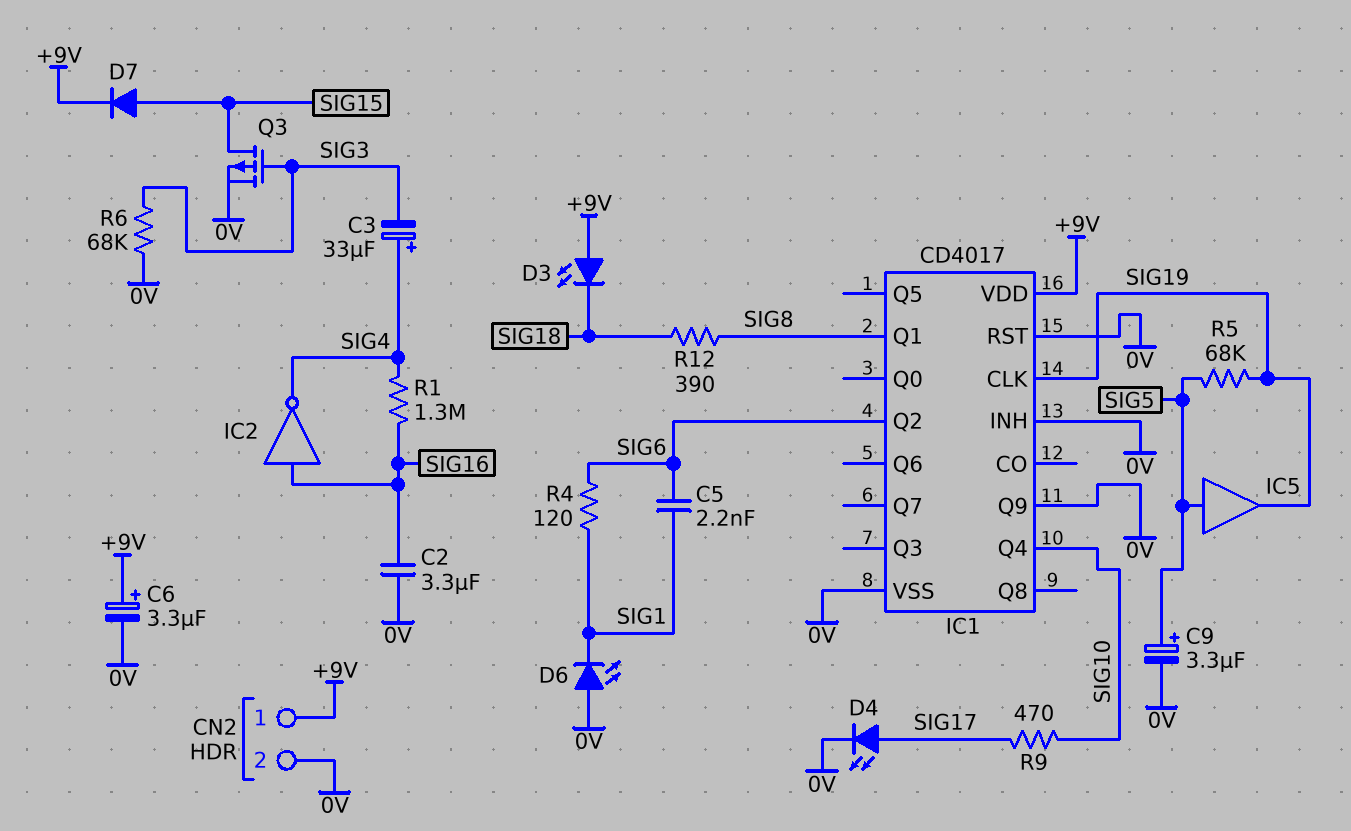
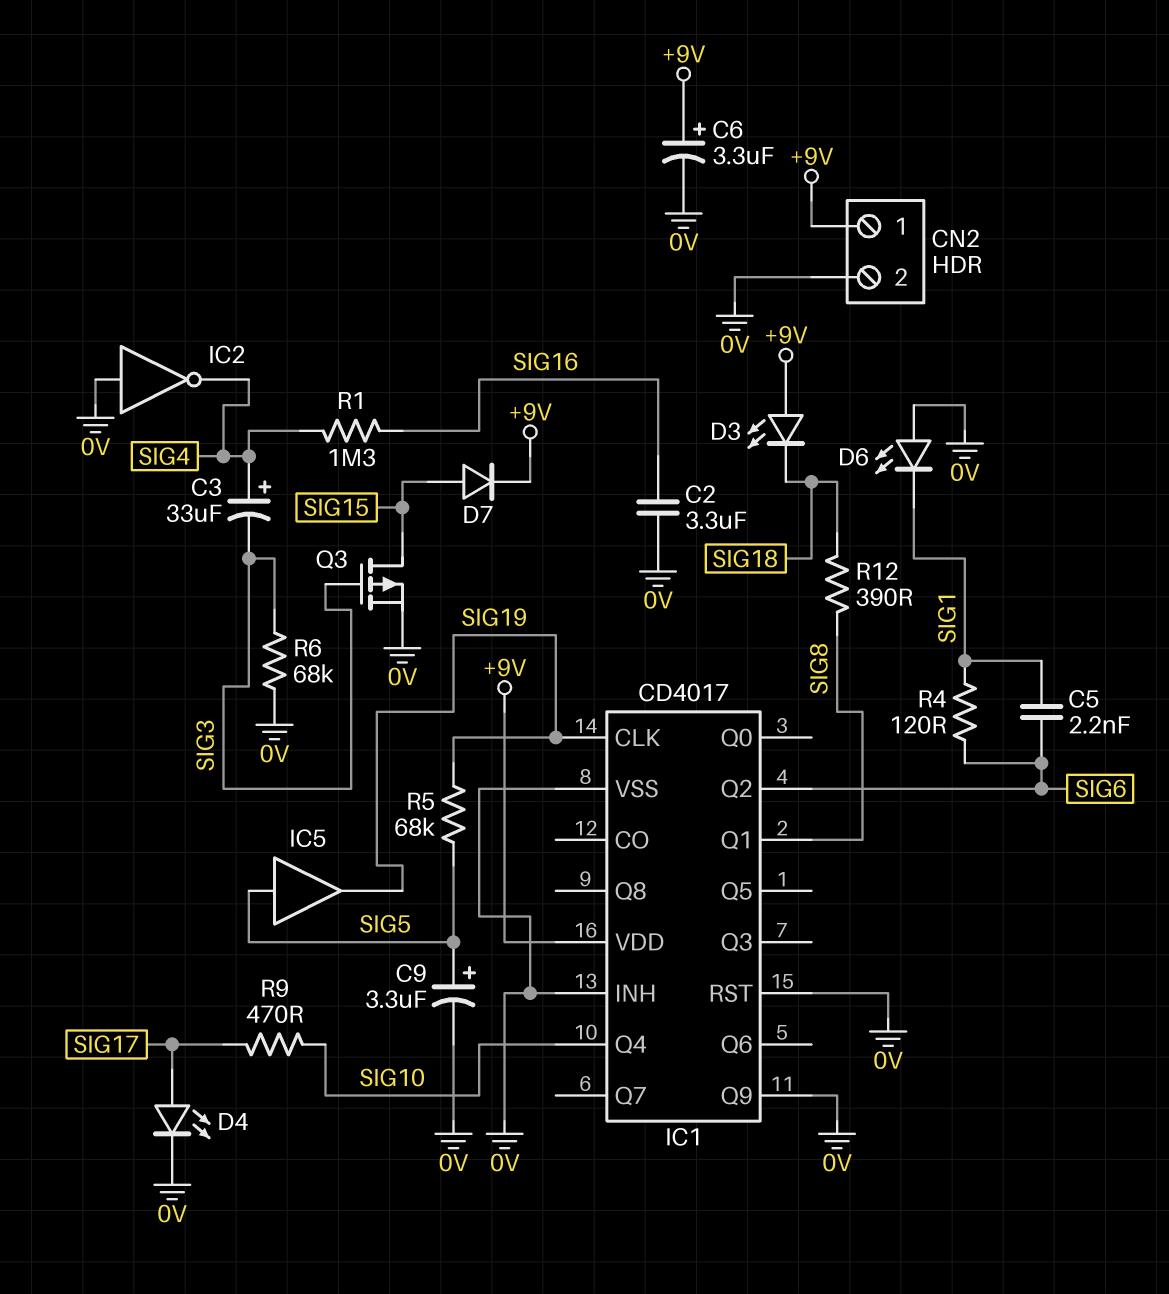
IC2: NOT (in SIG16, out SIG4) -> NOT (in 0V, out SIG4)

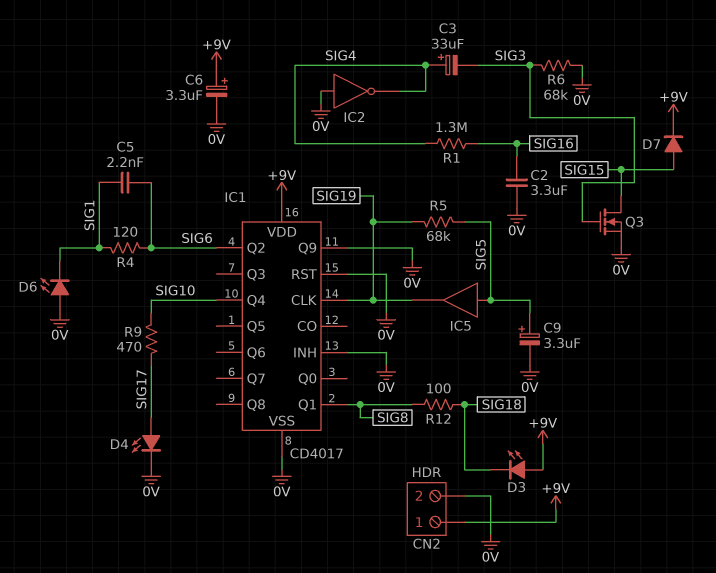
Q3: PMOS (G SIG3, D SIG15, S 0V) -> NMOS (G SIG3, D SIG15, S 0V)
R12: 390 (SIG8, SIG18) -> 100 (SIG8, SIG18)

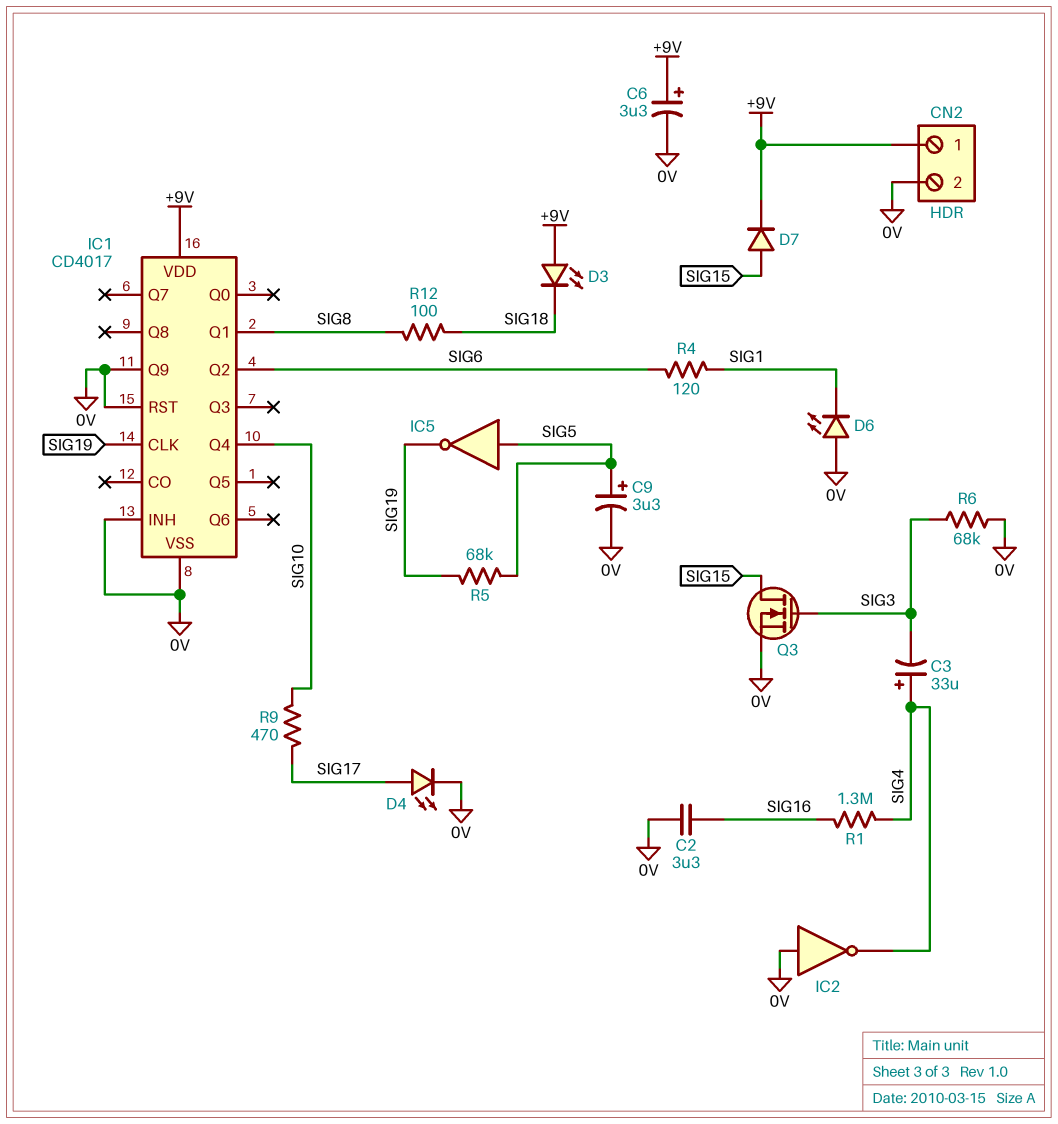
C5: 2.2nF (SIG1, SIG6) -> none
IC5: buffer (in SIG5, out SIG19) -> NOT (in SIG5, out SIG19)

